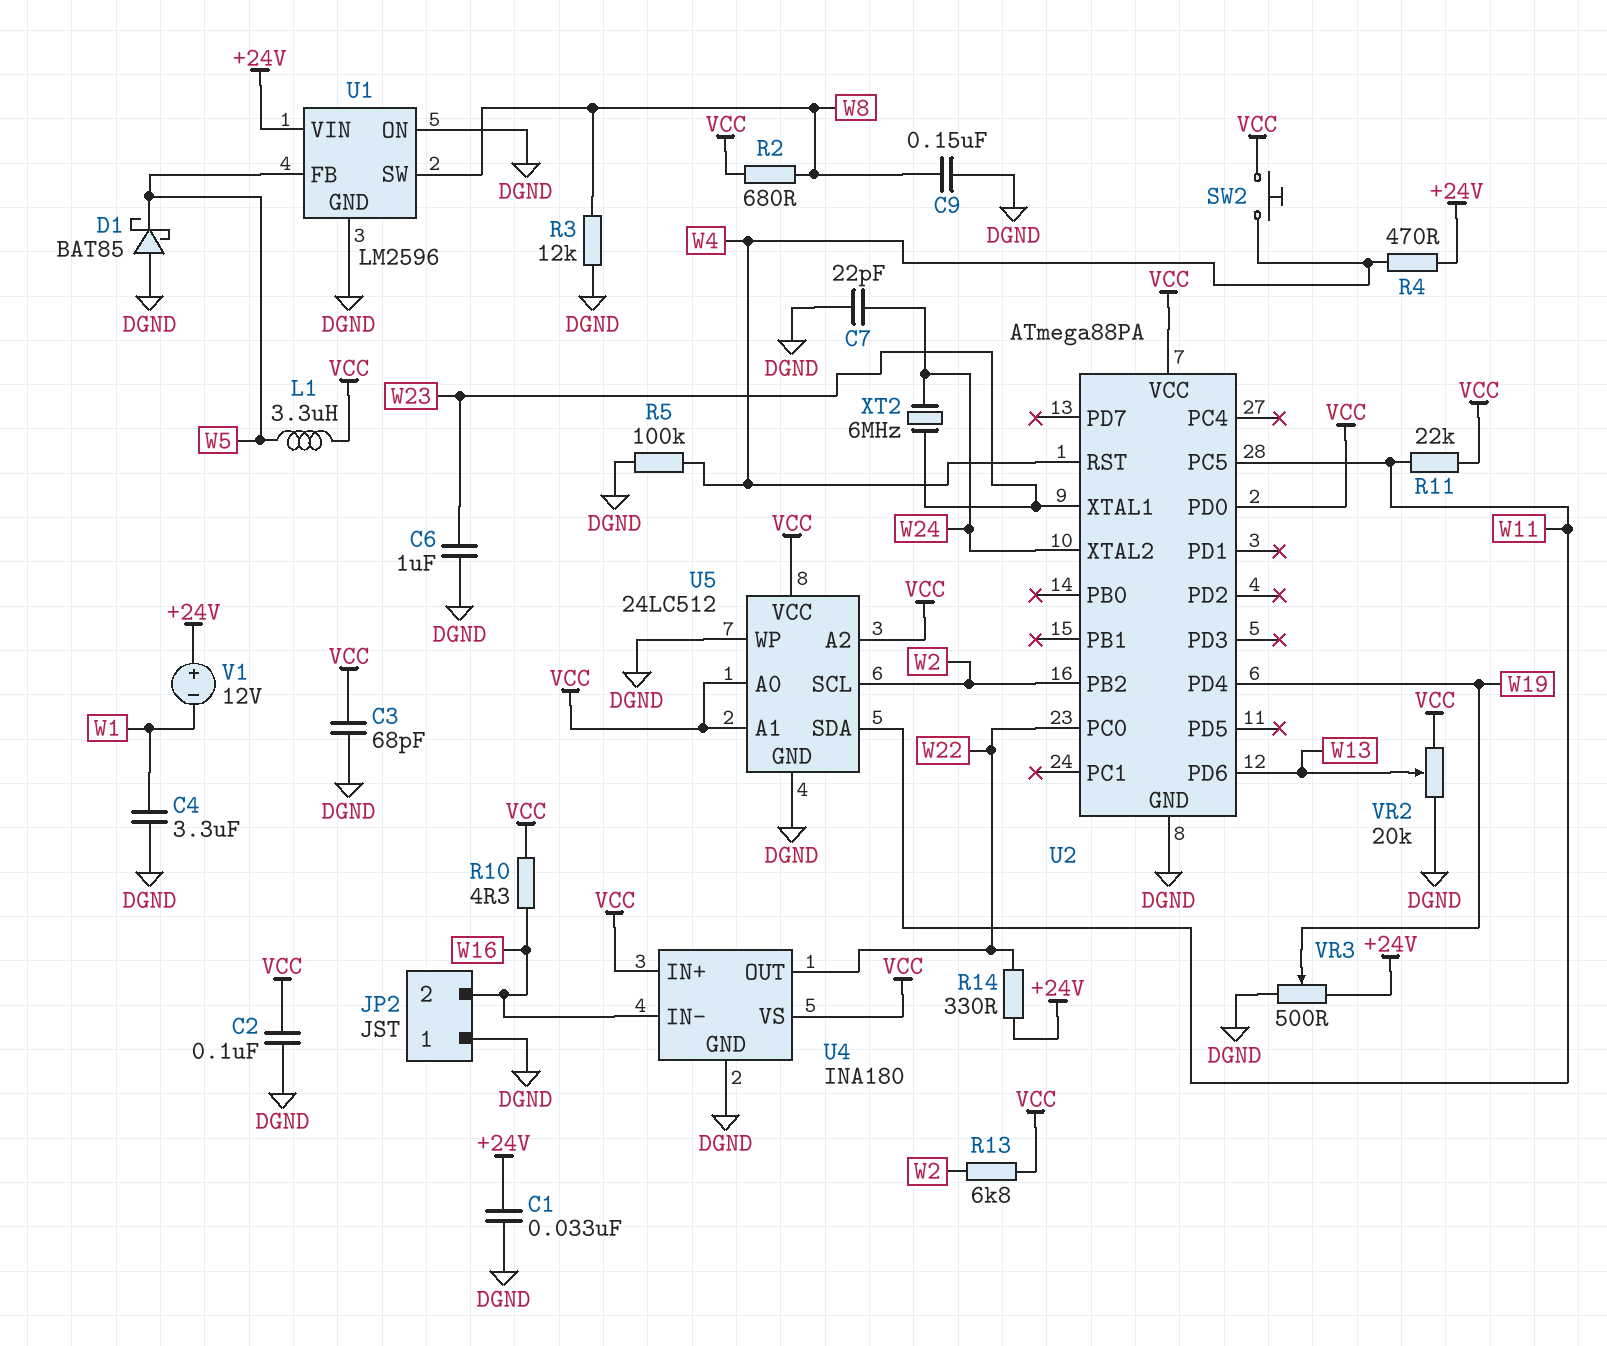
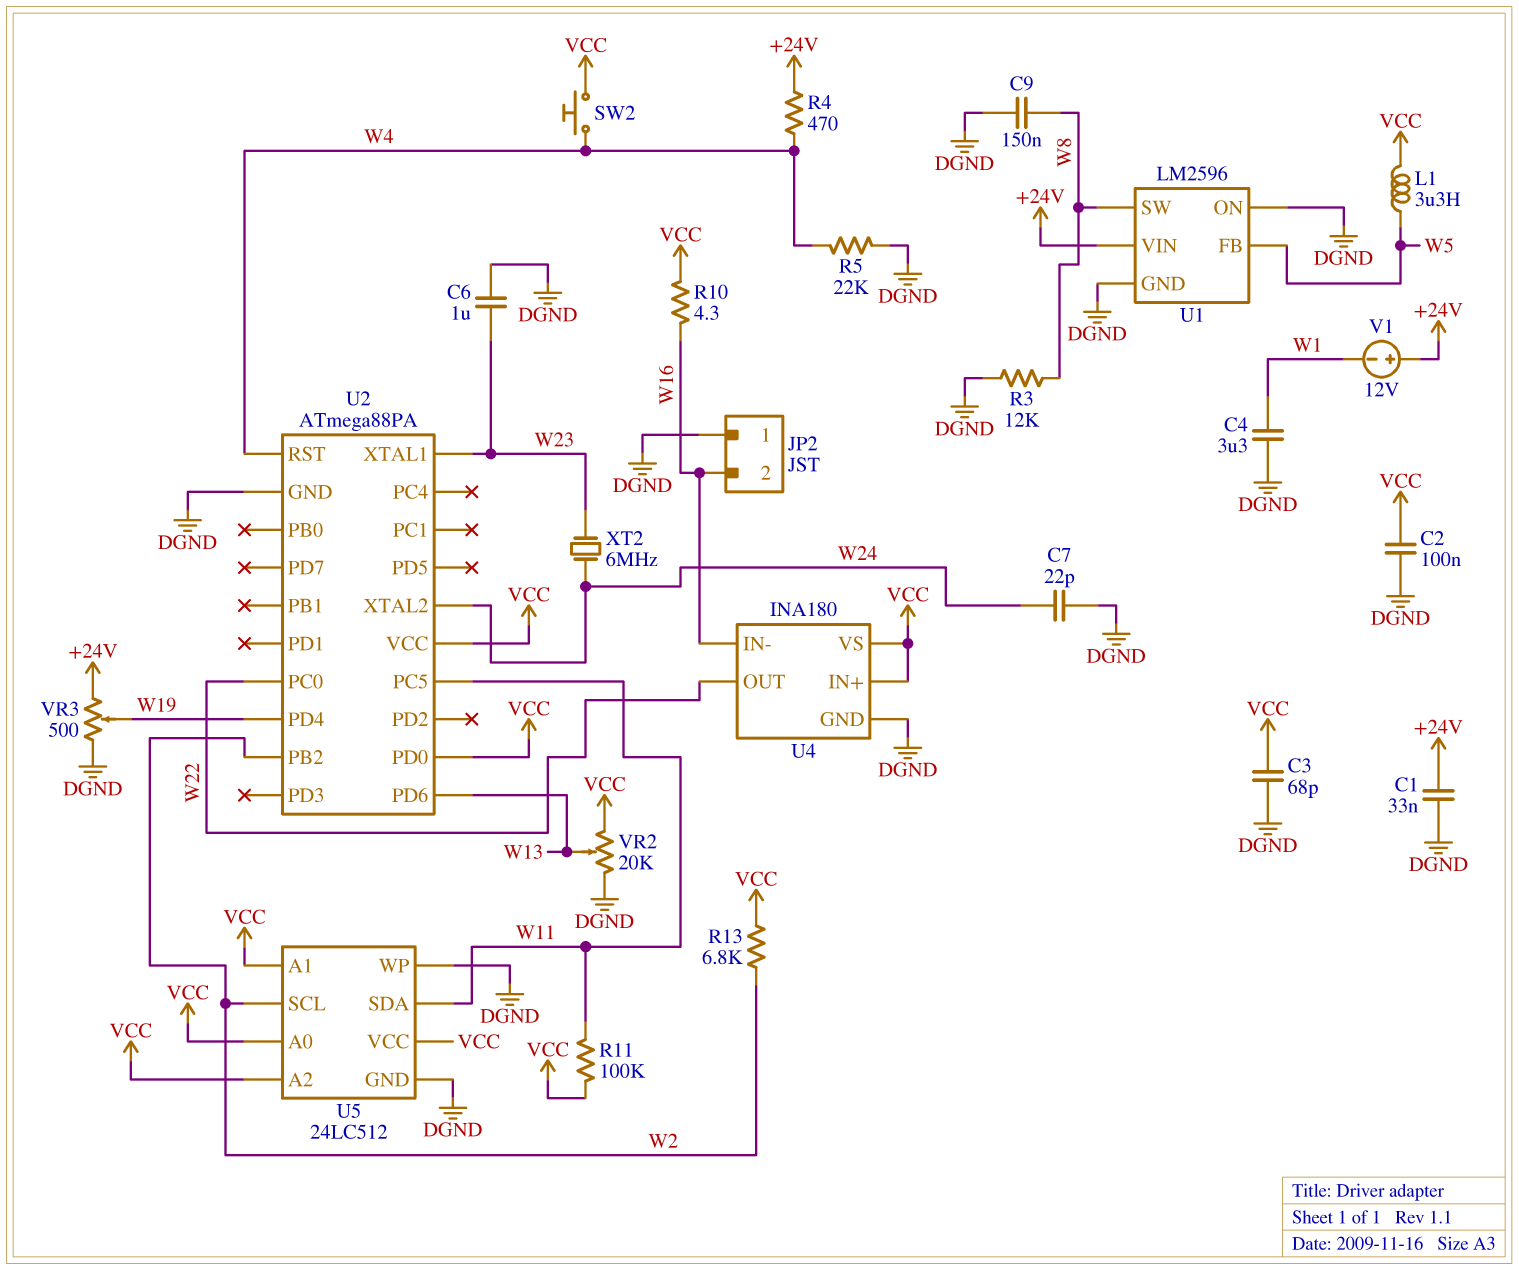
D1: schottky BAT85 (A DGND, K W5) -> none
R2: 680 (VCC, W8) -> none
R5: 100k (DGND, W4) -> 22k (DGND, W4)
R11: 22k (VCC, W11) -> 100k (VCC, W11)
R14: 330 (+24V, W22) -> none

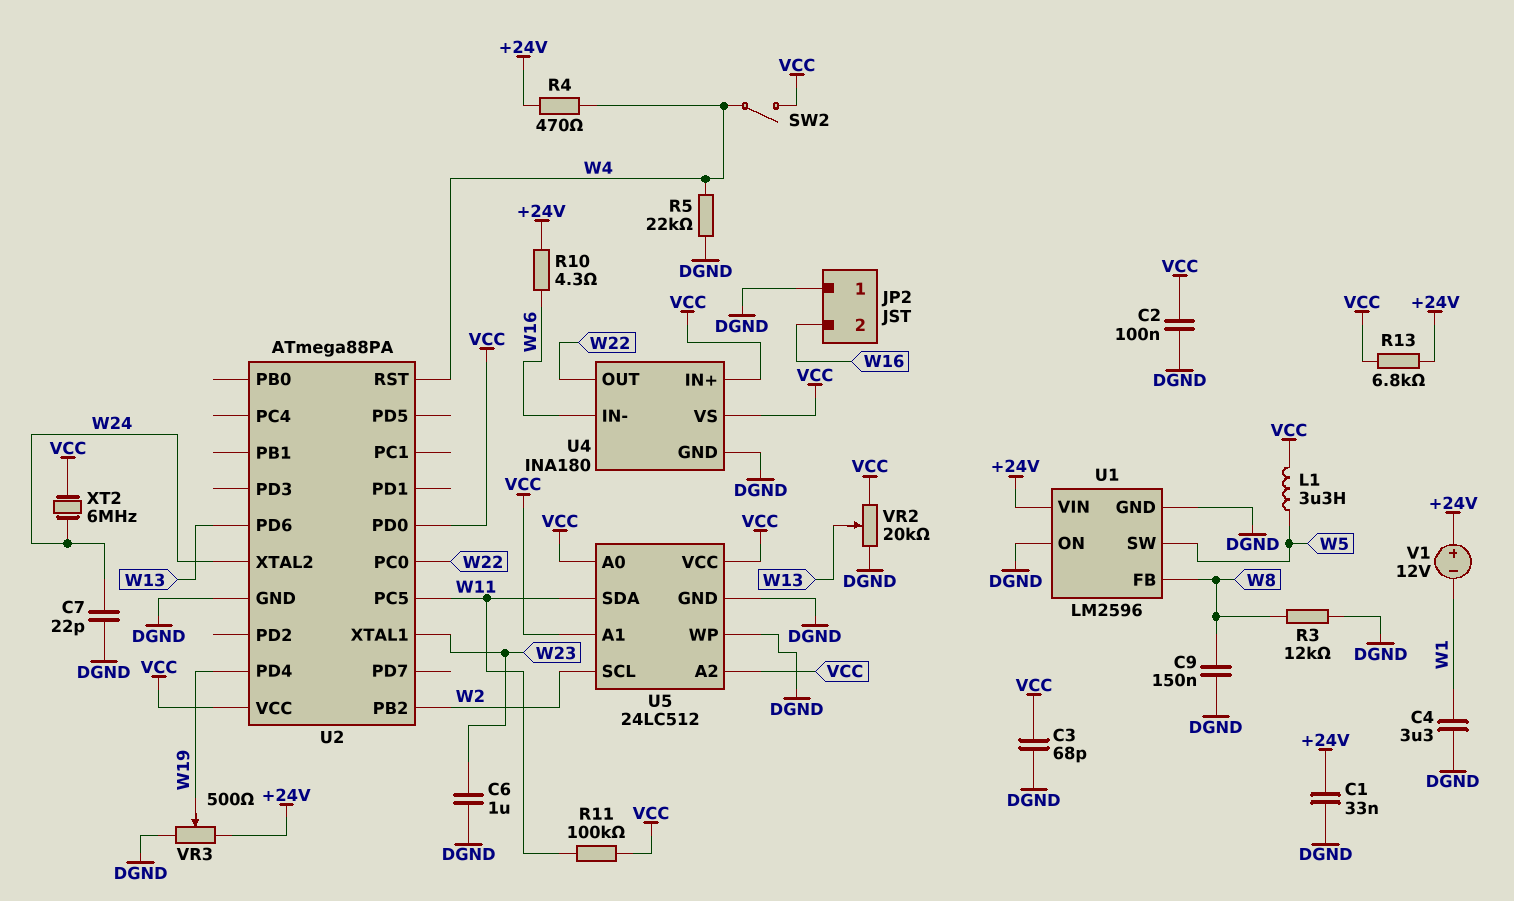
R10: 4.3 (VCC, W16) -> 4.3 (+24V, W16)
R13: 6.8k (VCC, W2) -> 6.8k (+24V, VCC)
SW2: button (VCC, W4) -> switch (VCC, W4)
U1 pin FB: W5 -> W8
U1 pin SW: W8 -> W5
XT2: 6MHz (W23, W24) -> 6MHz (VCC, W24)

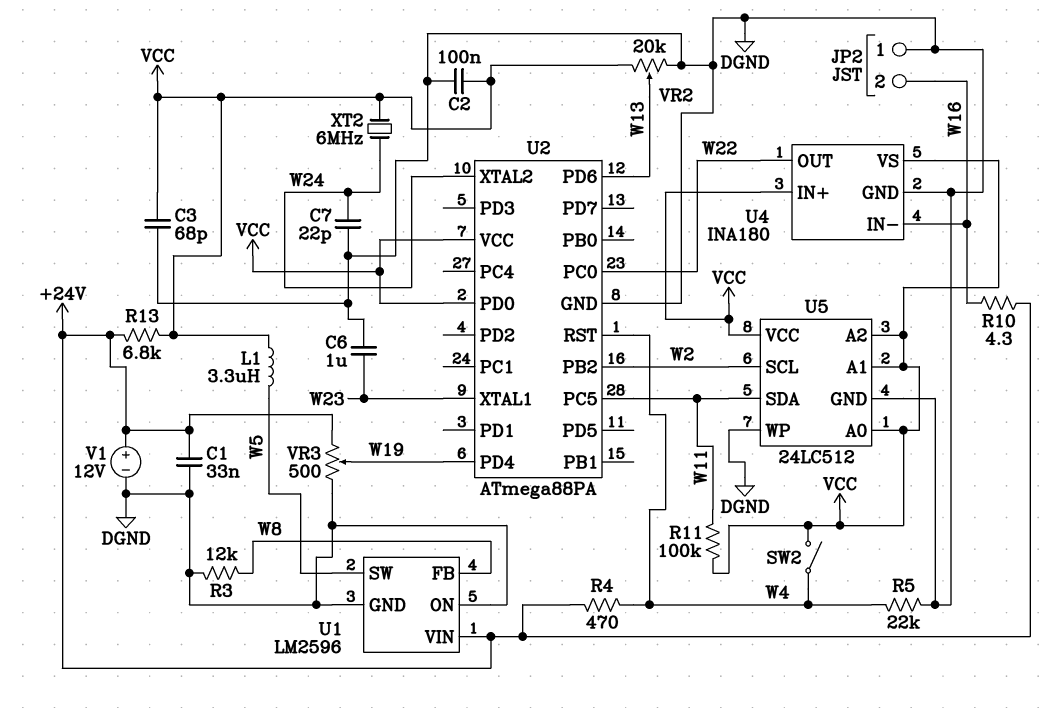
C4: 3.3uF (DGND, W1) -> none
C9: 150nF (DGND, W8) -> none
V1: 12V (plus +24V, minus W1) -> 12V (plus +24V, minus DGND)

